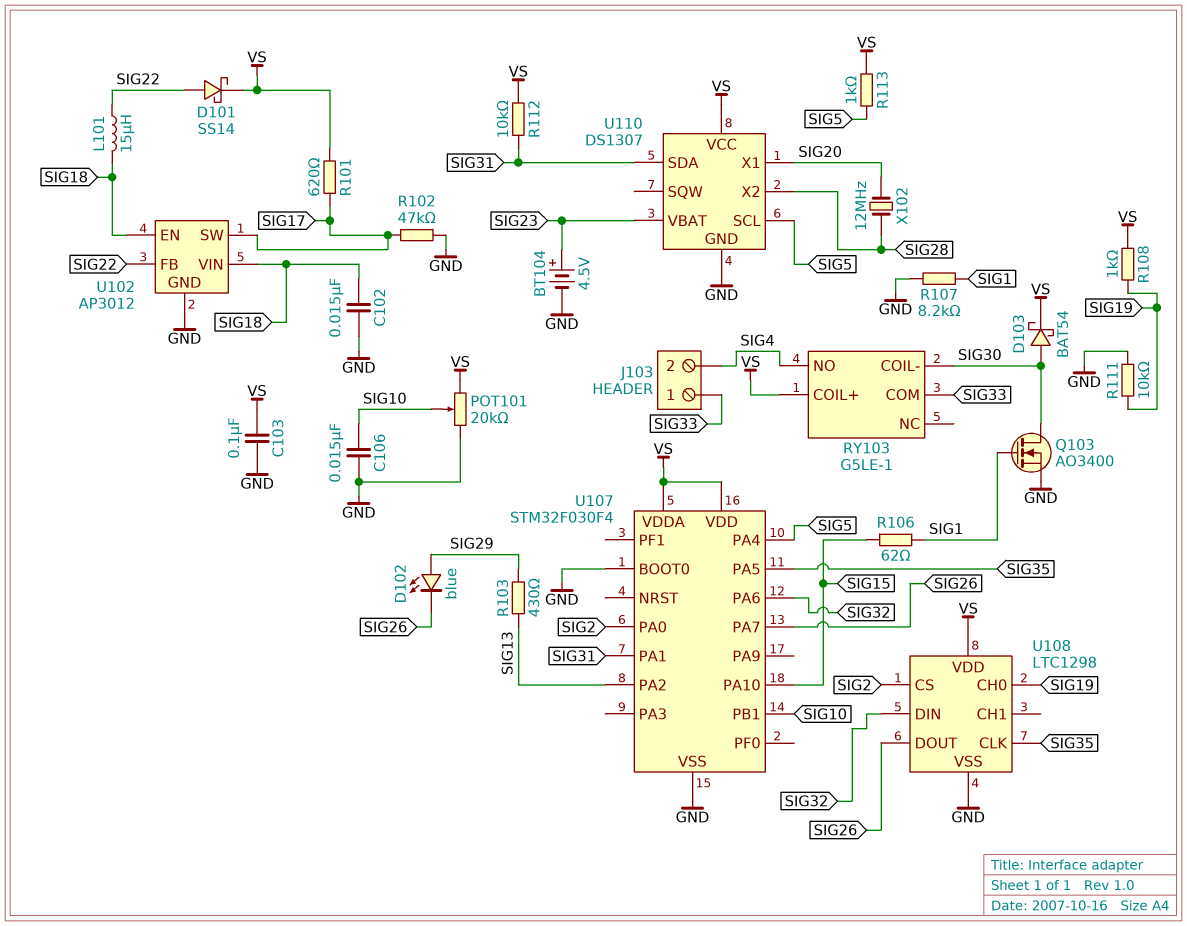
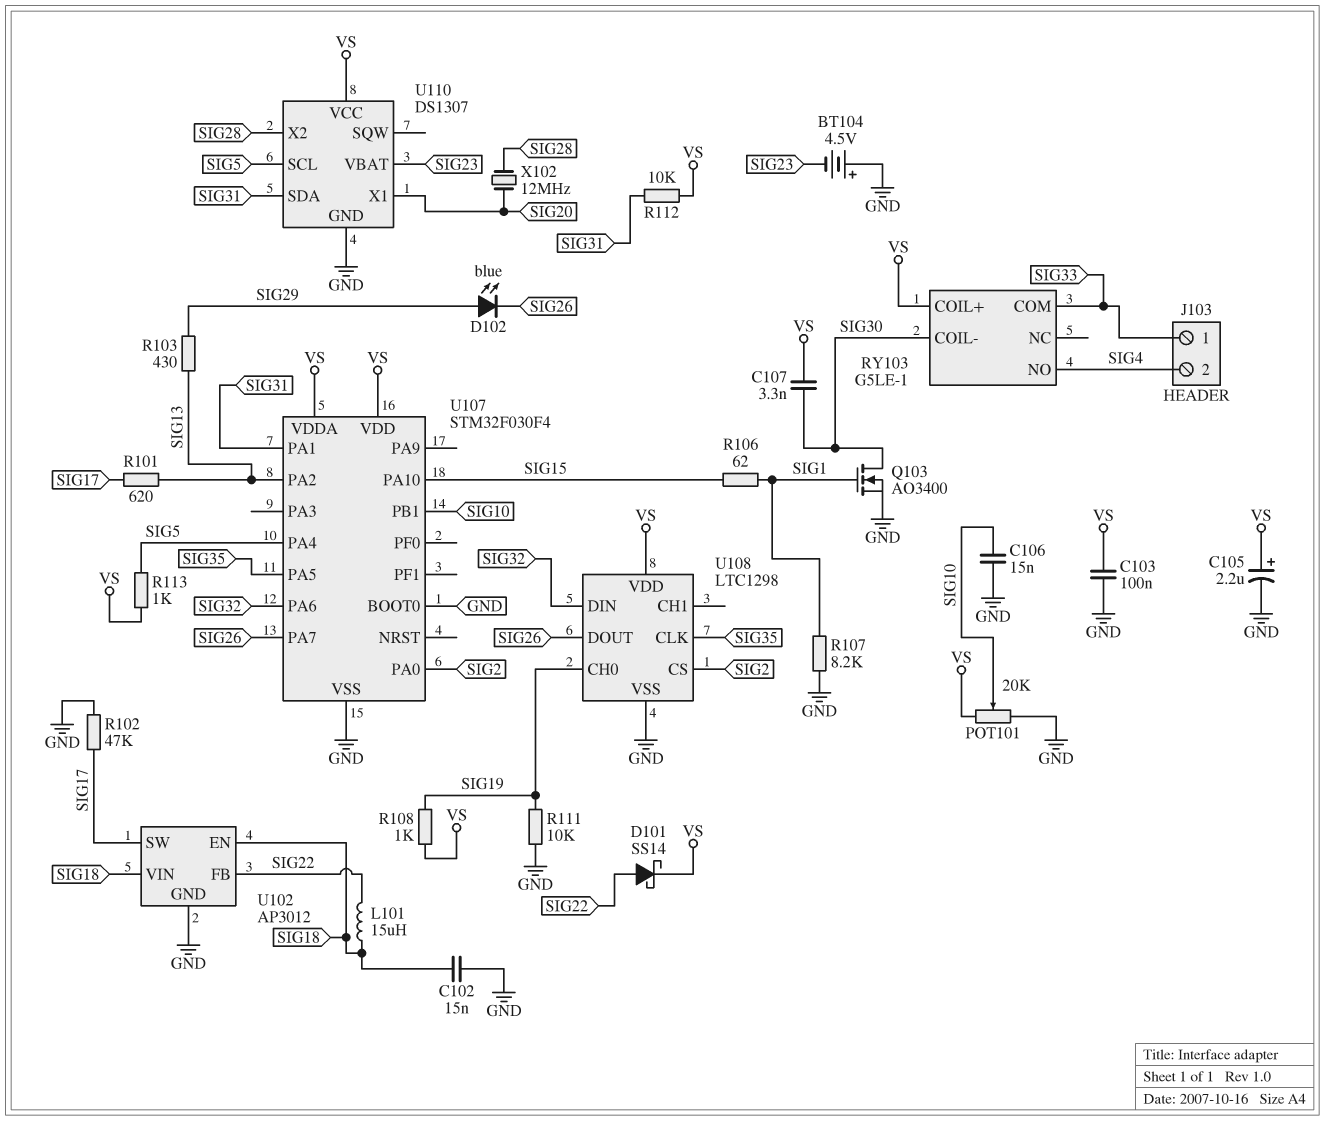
BT104: 4.5V (plus SIG23, minus GND) -> 4.5V (plus GND, minus SIG23)
C105: none -> 2.2uF (plus VS, minus GND)
C107: none -> 3.3nF (SIG30, VS)
D103: schottky BAT54 (A SIG30, K VS) -> none
R101: 620 (SIG17, VS) -> 620 (SIG13, SIG17)

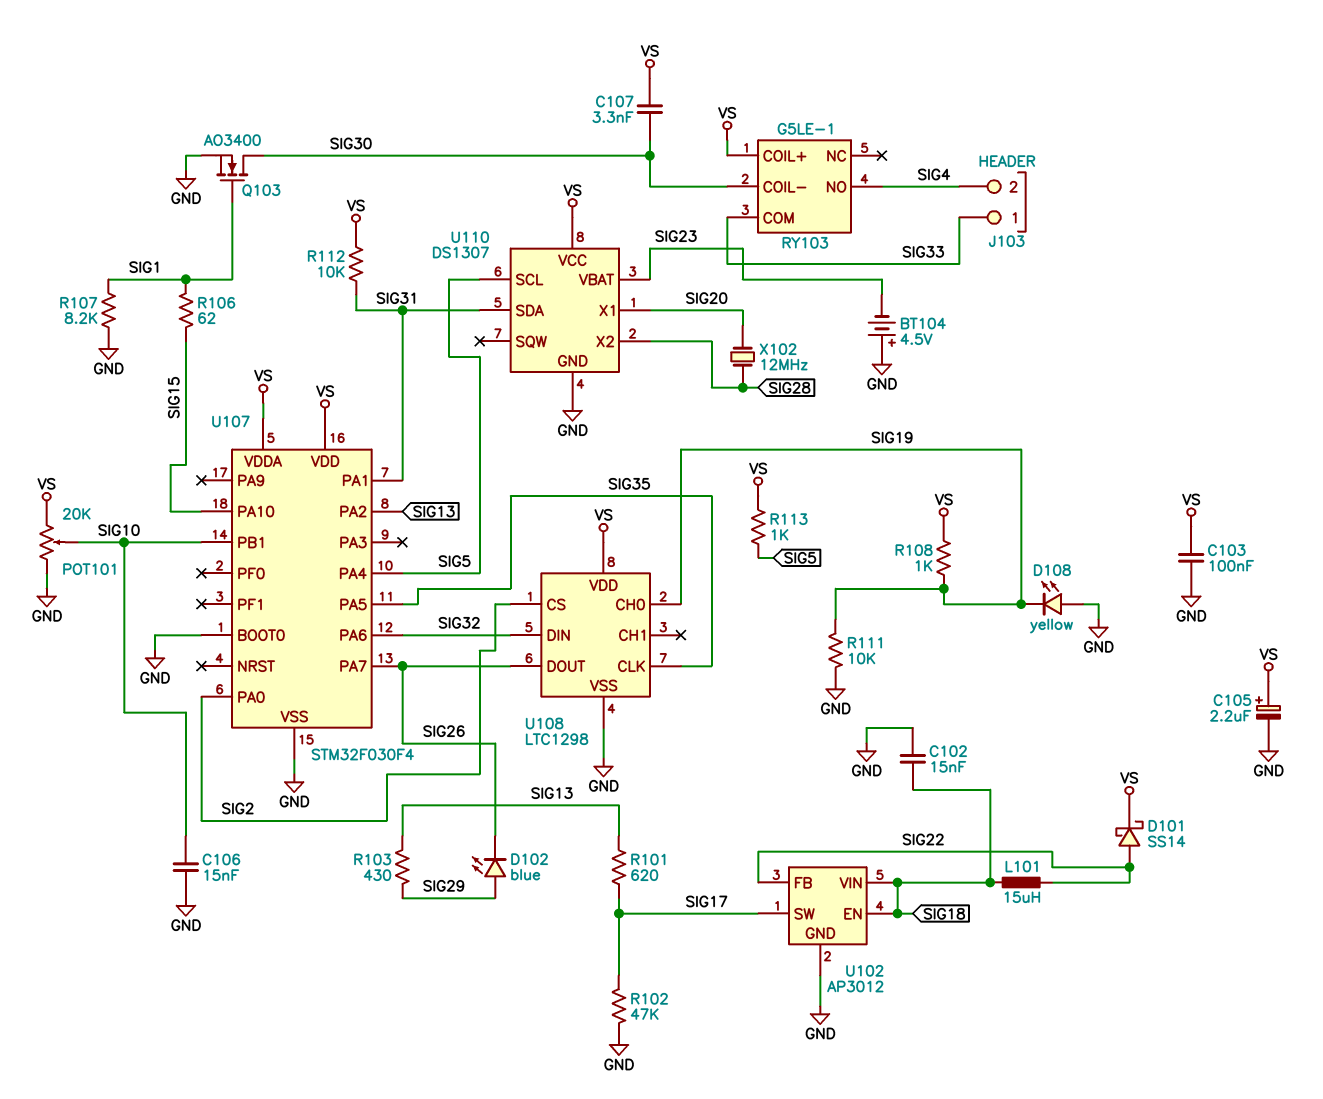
D108: none -> LED yellow (A GND, K SIG19)

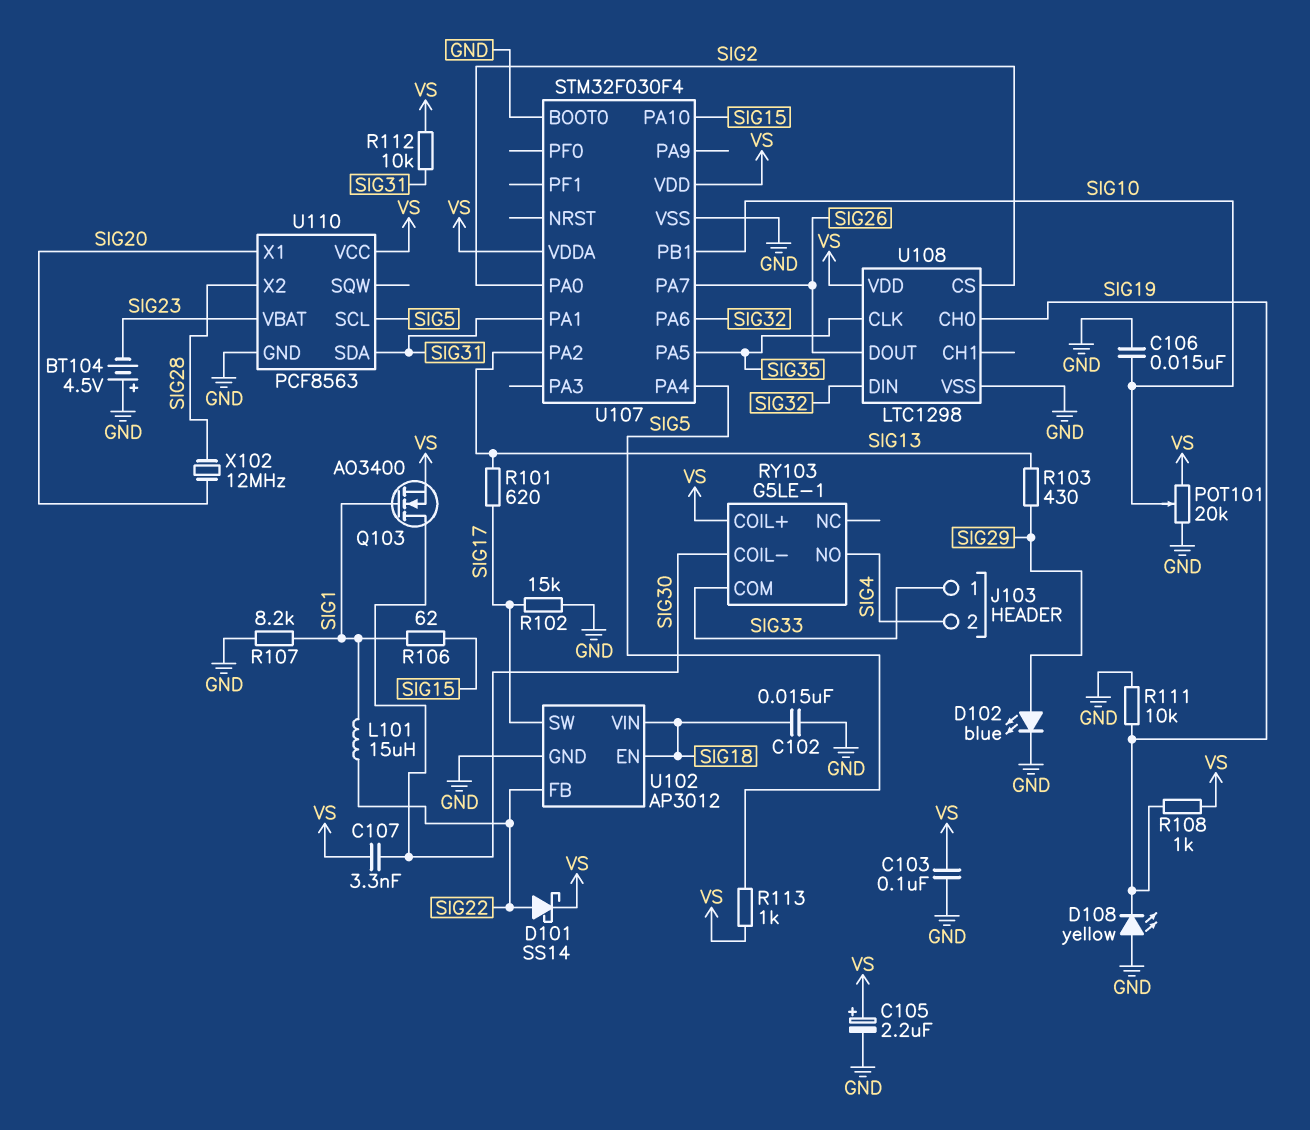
D102: LED blue (A SIG29, K SIG26) -> LED blue (A SIG29, K GND)
L101: 15uH (SIG18, SIG22) -> 15uH (SIG1, SIG22)
Q103: NMOS AO3400 (G SIG1, D SIG30, S GND) -> NMOS AO3400 (G SIG1, D SIG30, S VS)
R102: 47k (GND, SIG17) -> 15k (GND, SIG17)
U110: DS1307 -> PCF8563

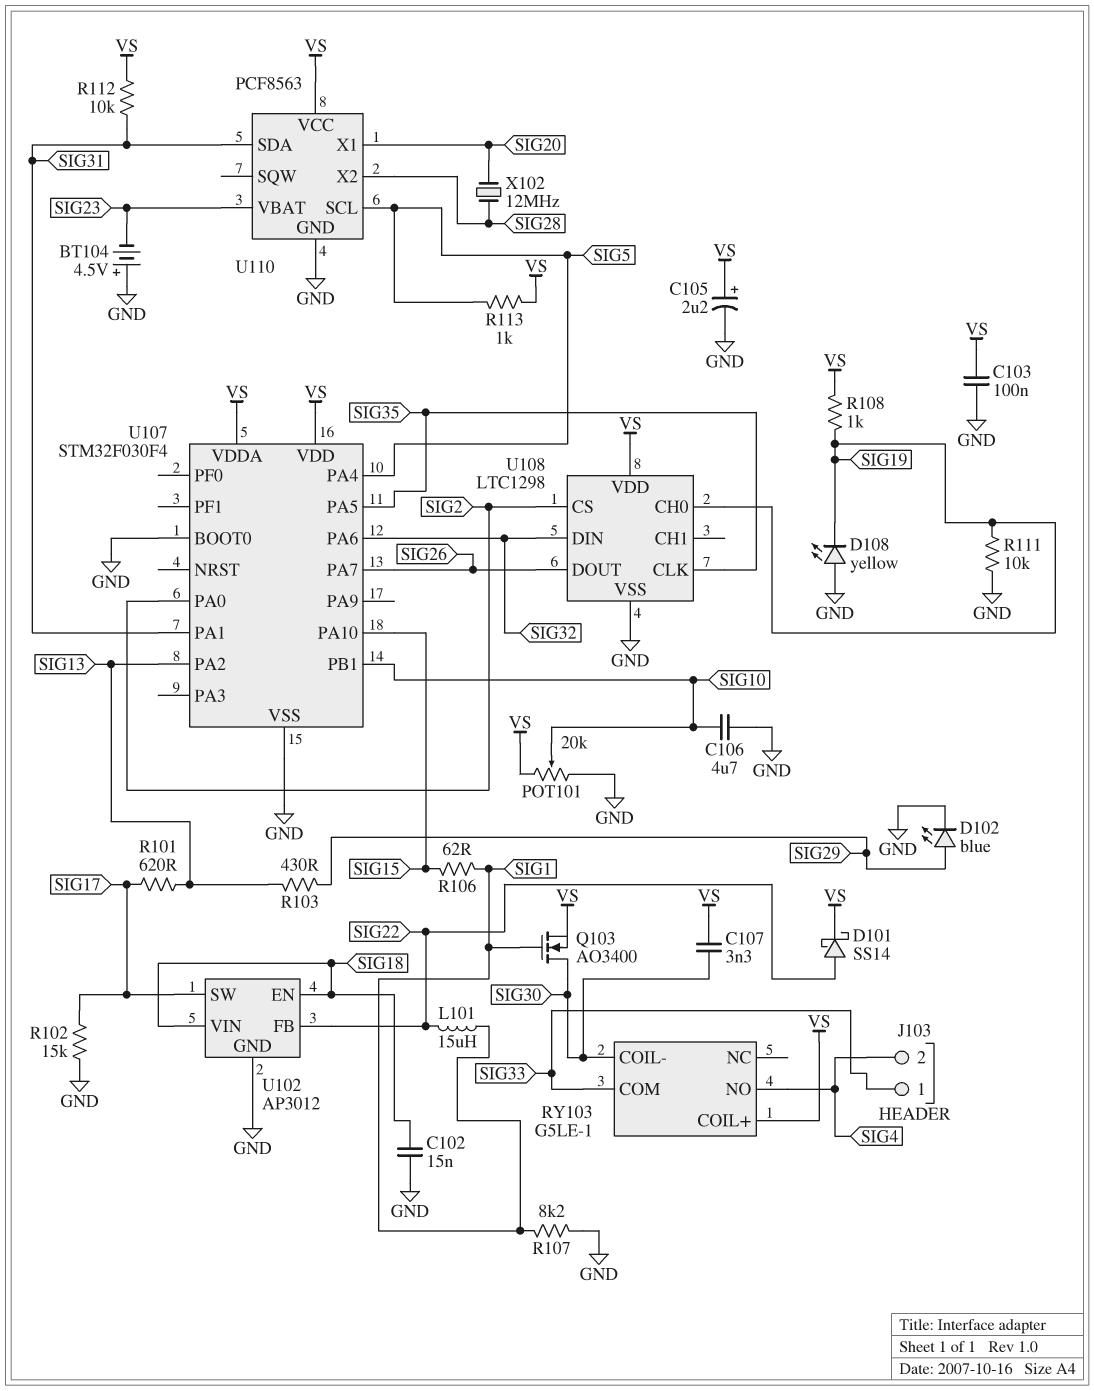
C106: 15nF (GND, SIG10) -> 4.7uF (GND, SIG10)

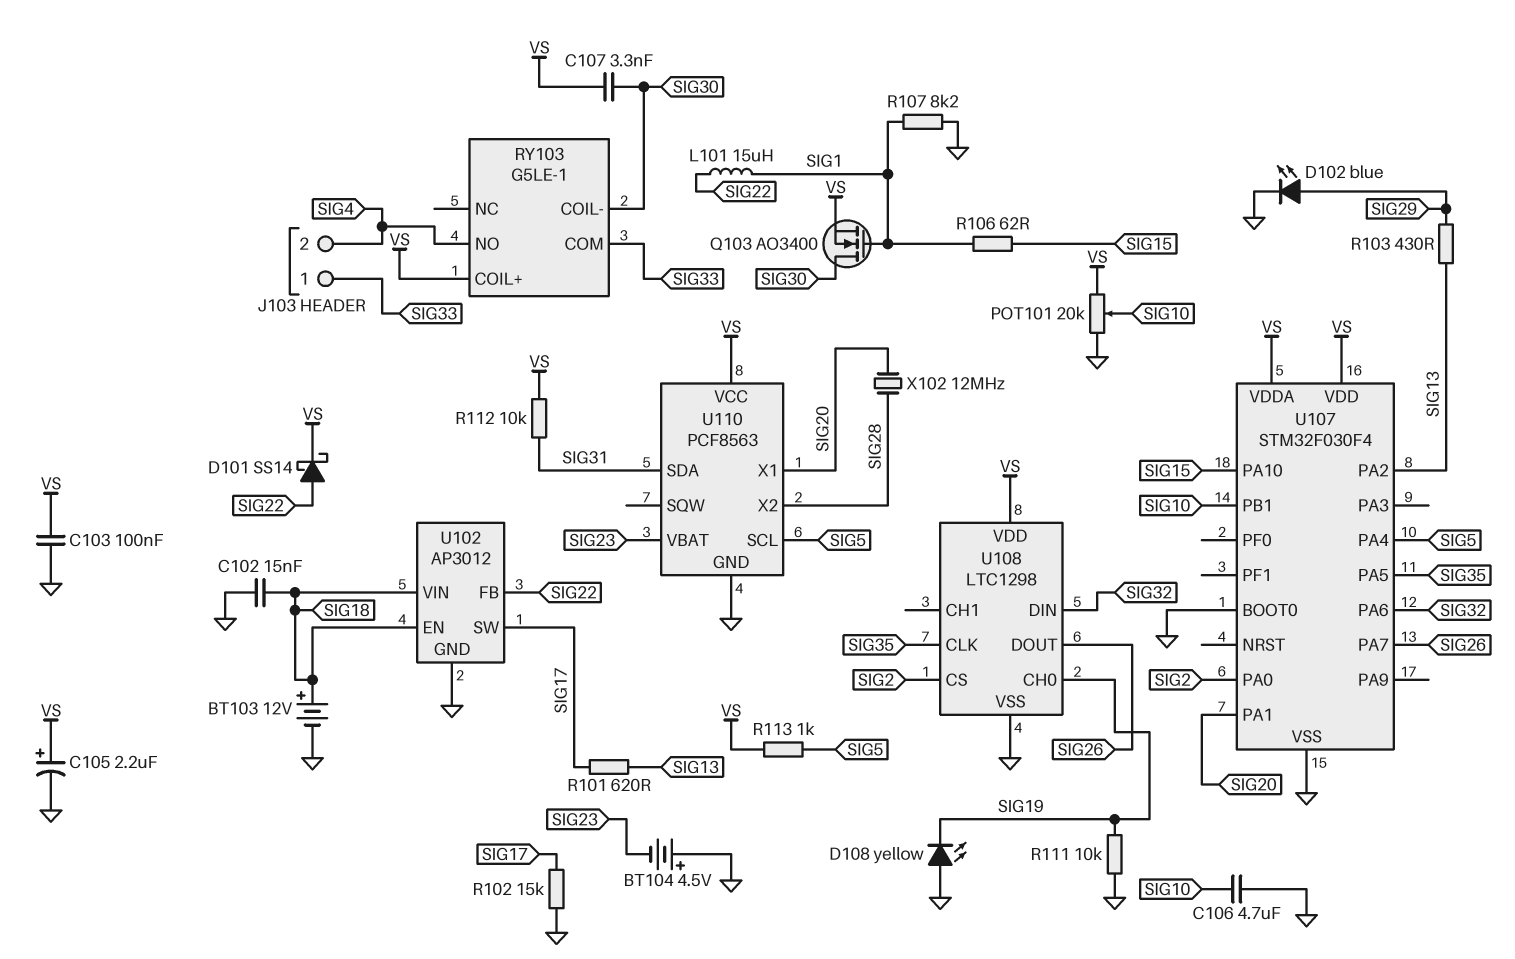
BT103: none -> 12V (plus SIG18, minus GND)
R108: 1k (SIG19, VS) -> none
U107 pin PA1: SIG31 -> SIG20

